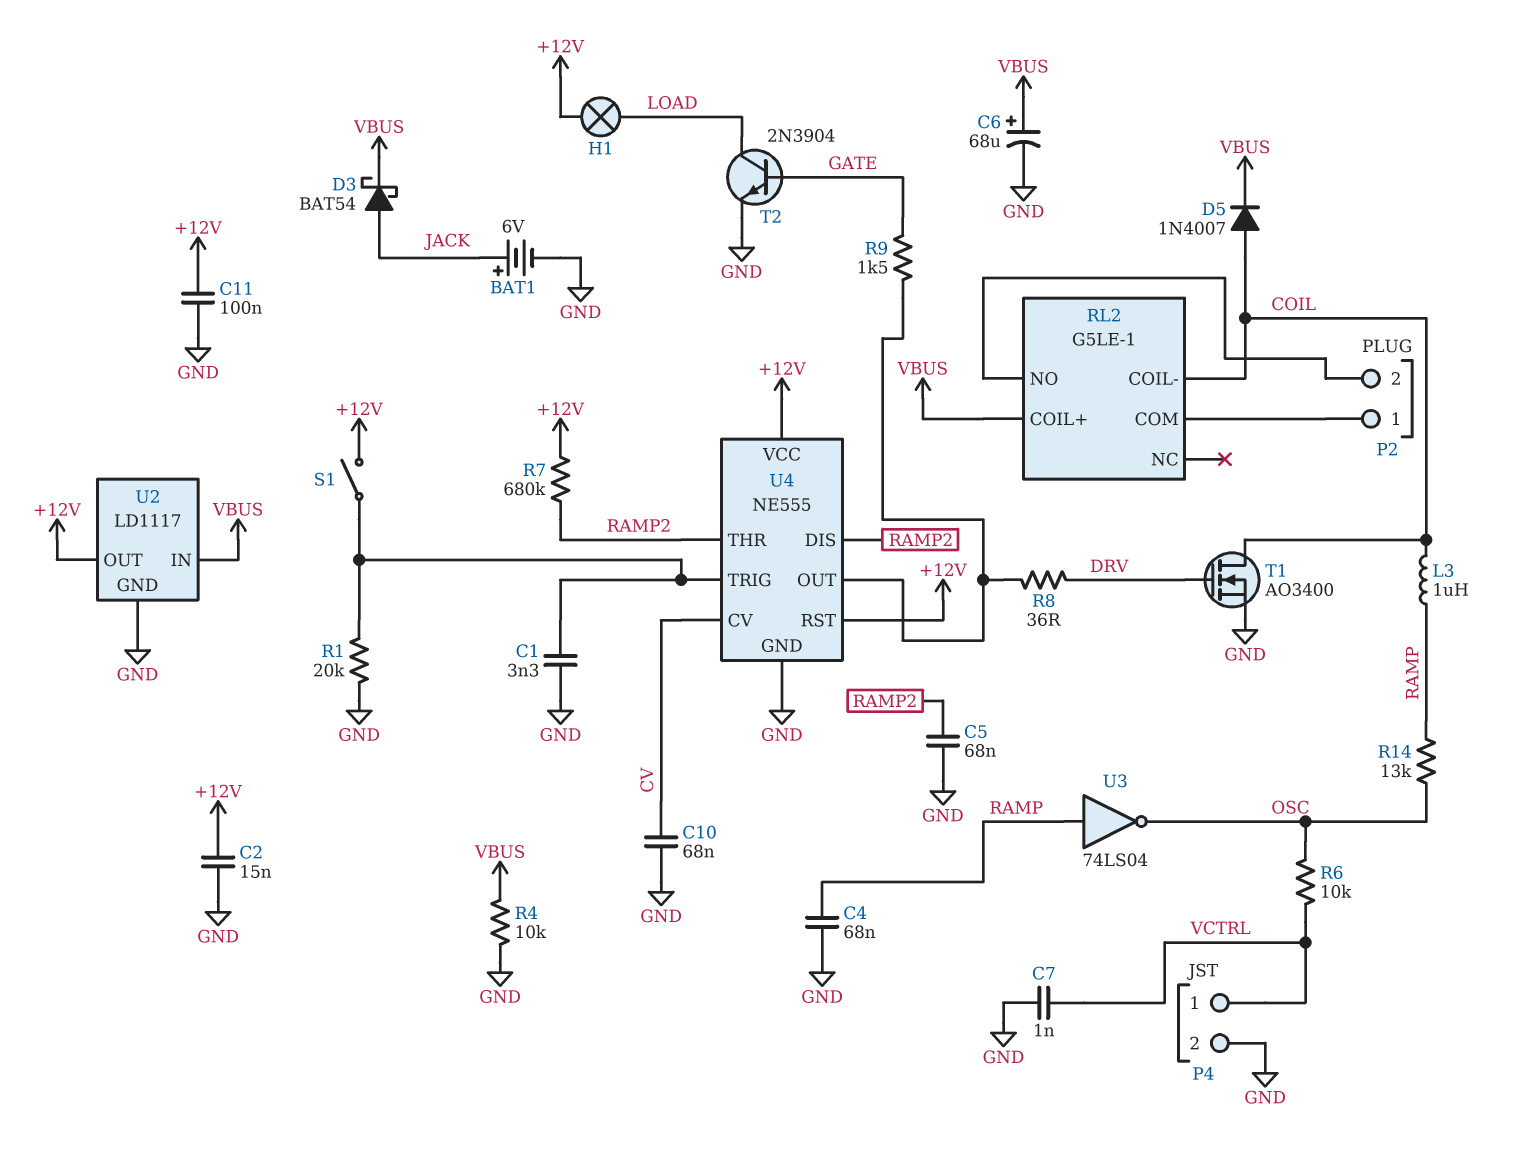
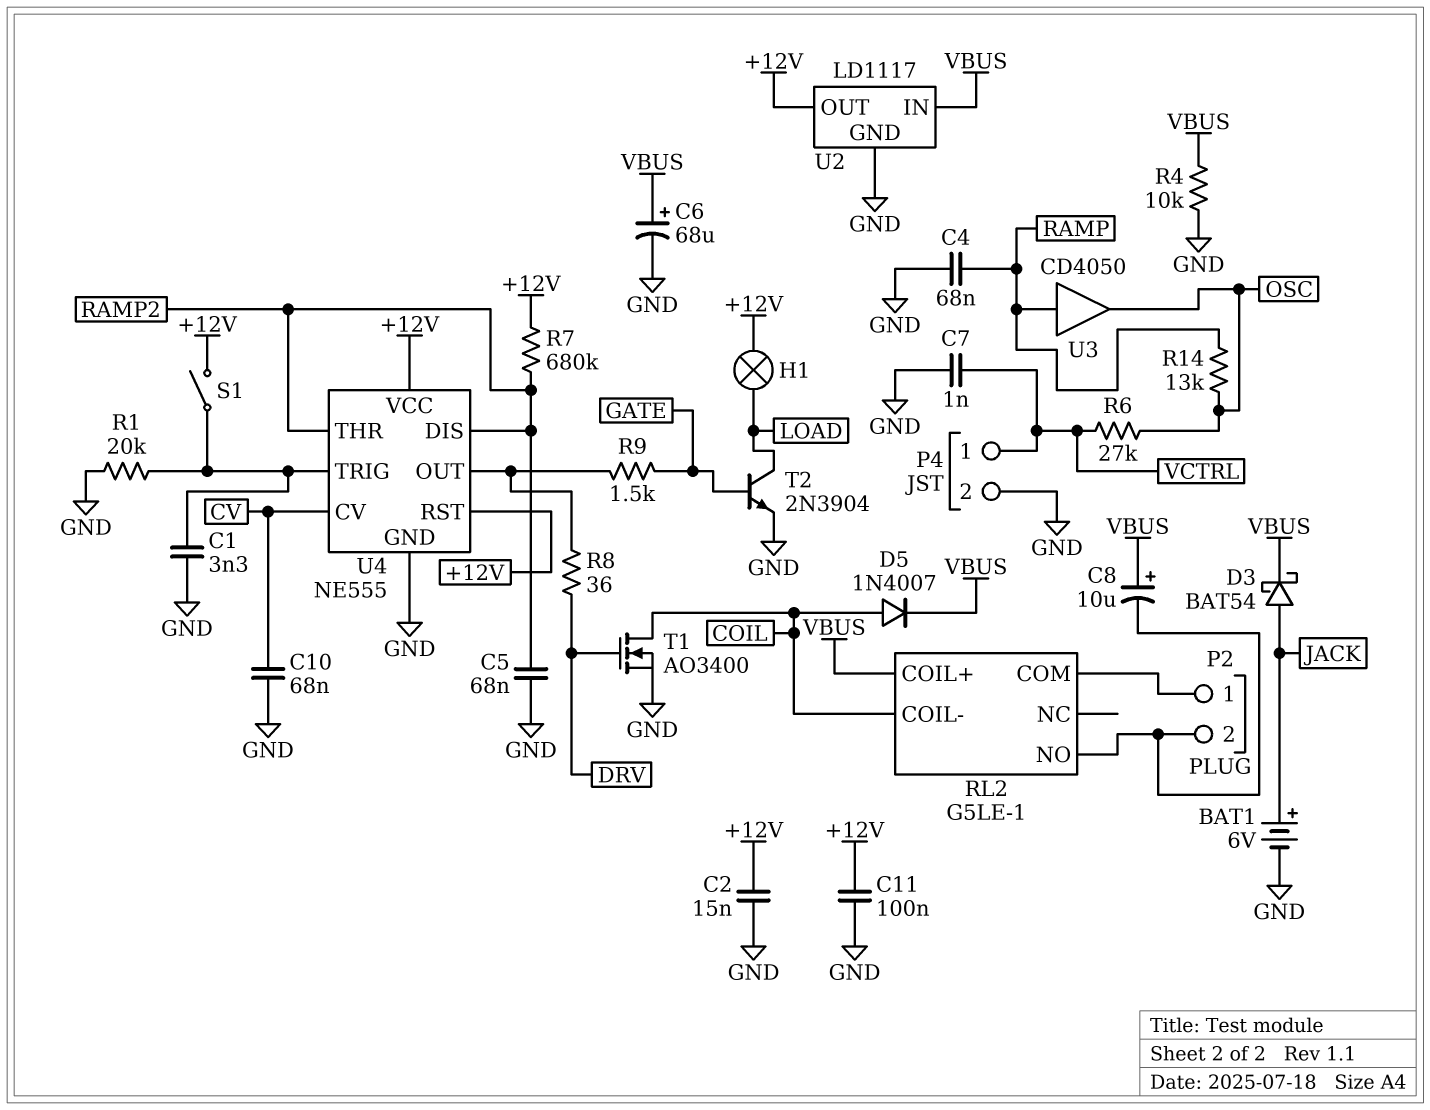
C8: none -> 10uF (plus VBUS, minus P2/2)
L3: 1uH (COIL, RAMP) -> none
R6: 10k (OSC, VCTRL) -> 27k (OSC, VCTRL)
U3: NOT 74LS04 (in RAMP, out OSC) -> buffer CD4050 (in RAMP, out OSC)

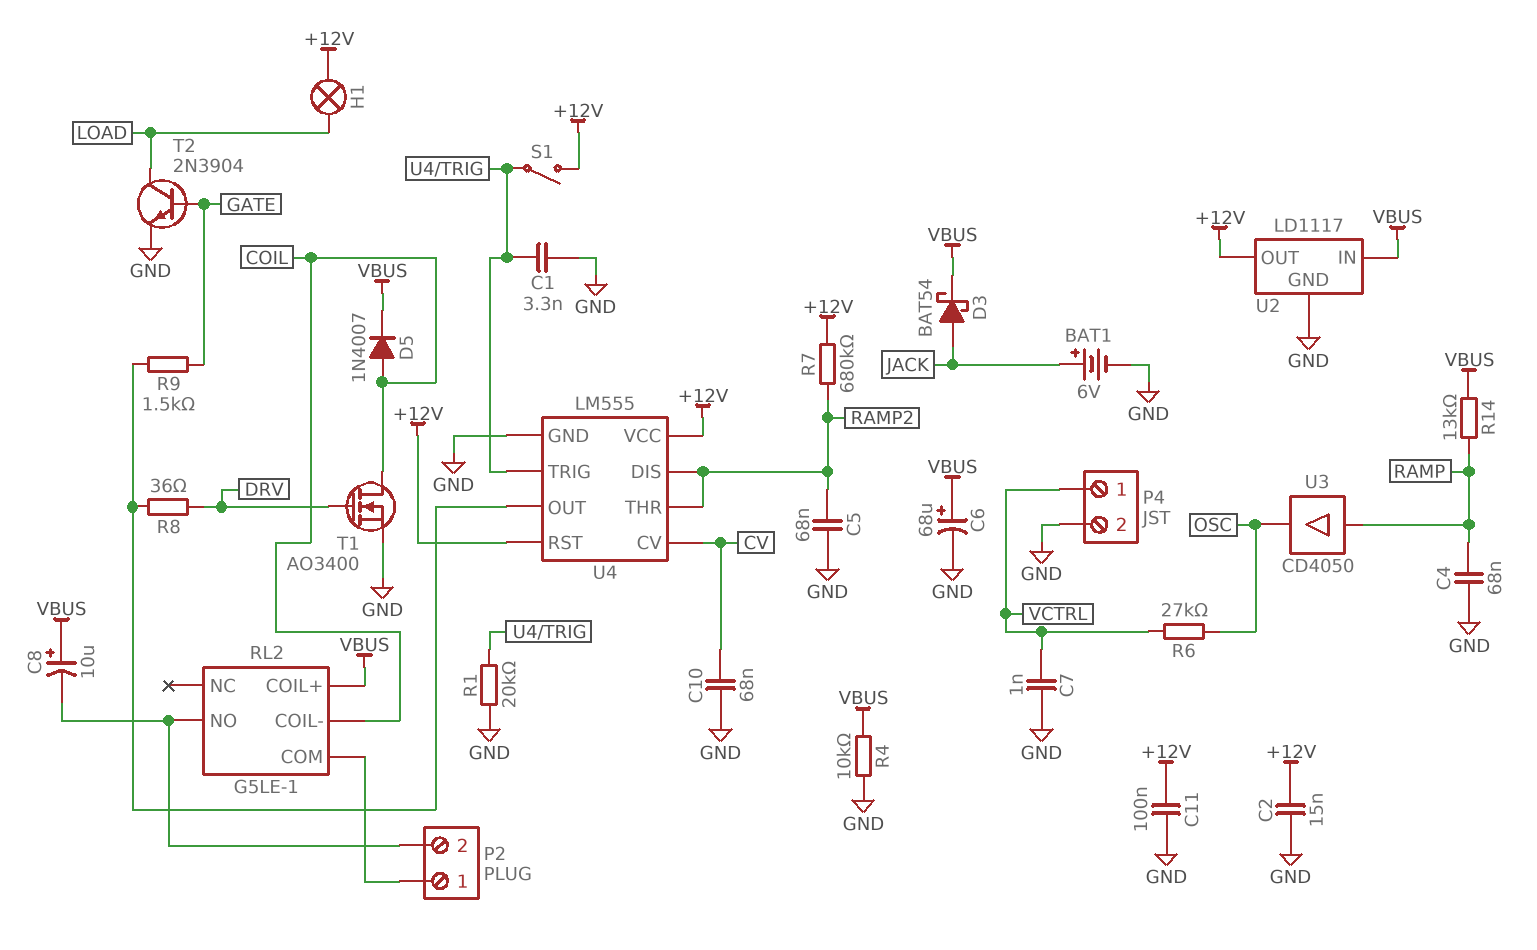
R14: 13k (OSC, RAMP) -> 13k (RAMP, VBUS)
U4: NE555 -> LM555

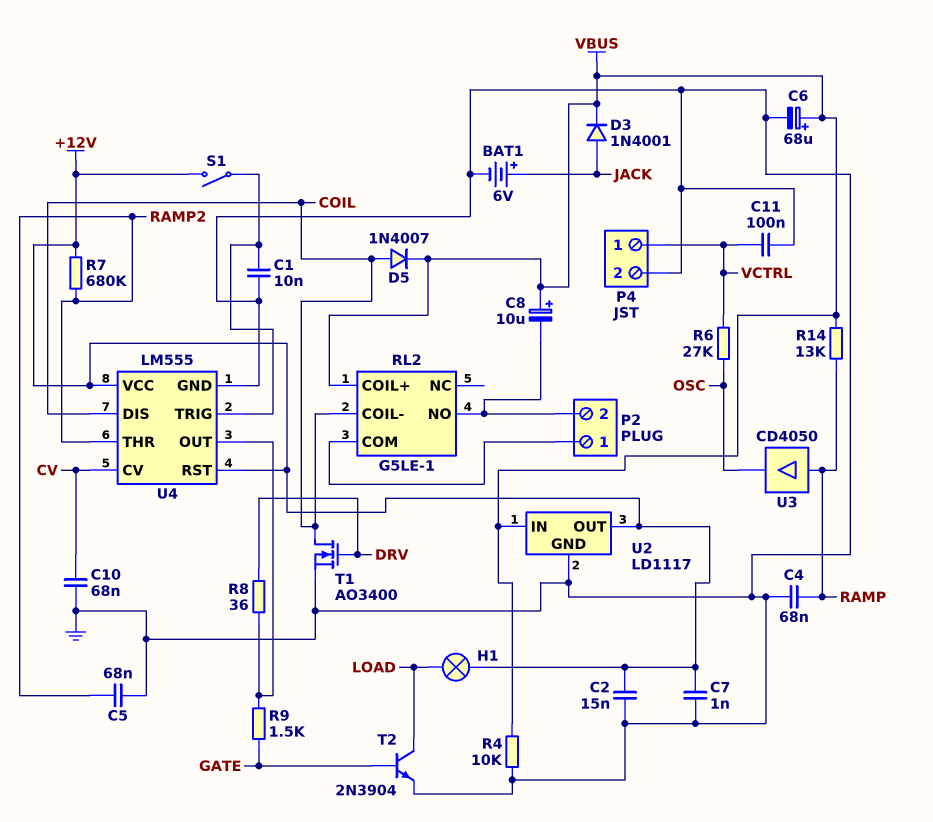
C1: 3.3nF (GND, U4/TRIG) -> 10nF (GND, U4/TRIG)
C7: 1nF (GND, VCTRL) -> 1nF (+12V, GND)
C11: 100nF (+12V, GND) -> 100nF (GND, VCTRL)
D3: schottky BAT54 (A JACK, K VBUS) -> diode 1N4001 (A JACK, K VBUS)
R1: 20k (GND, U4/TRIG) -> none
U4 pin DIS: RAMP2 -> COIL

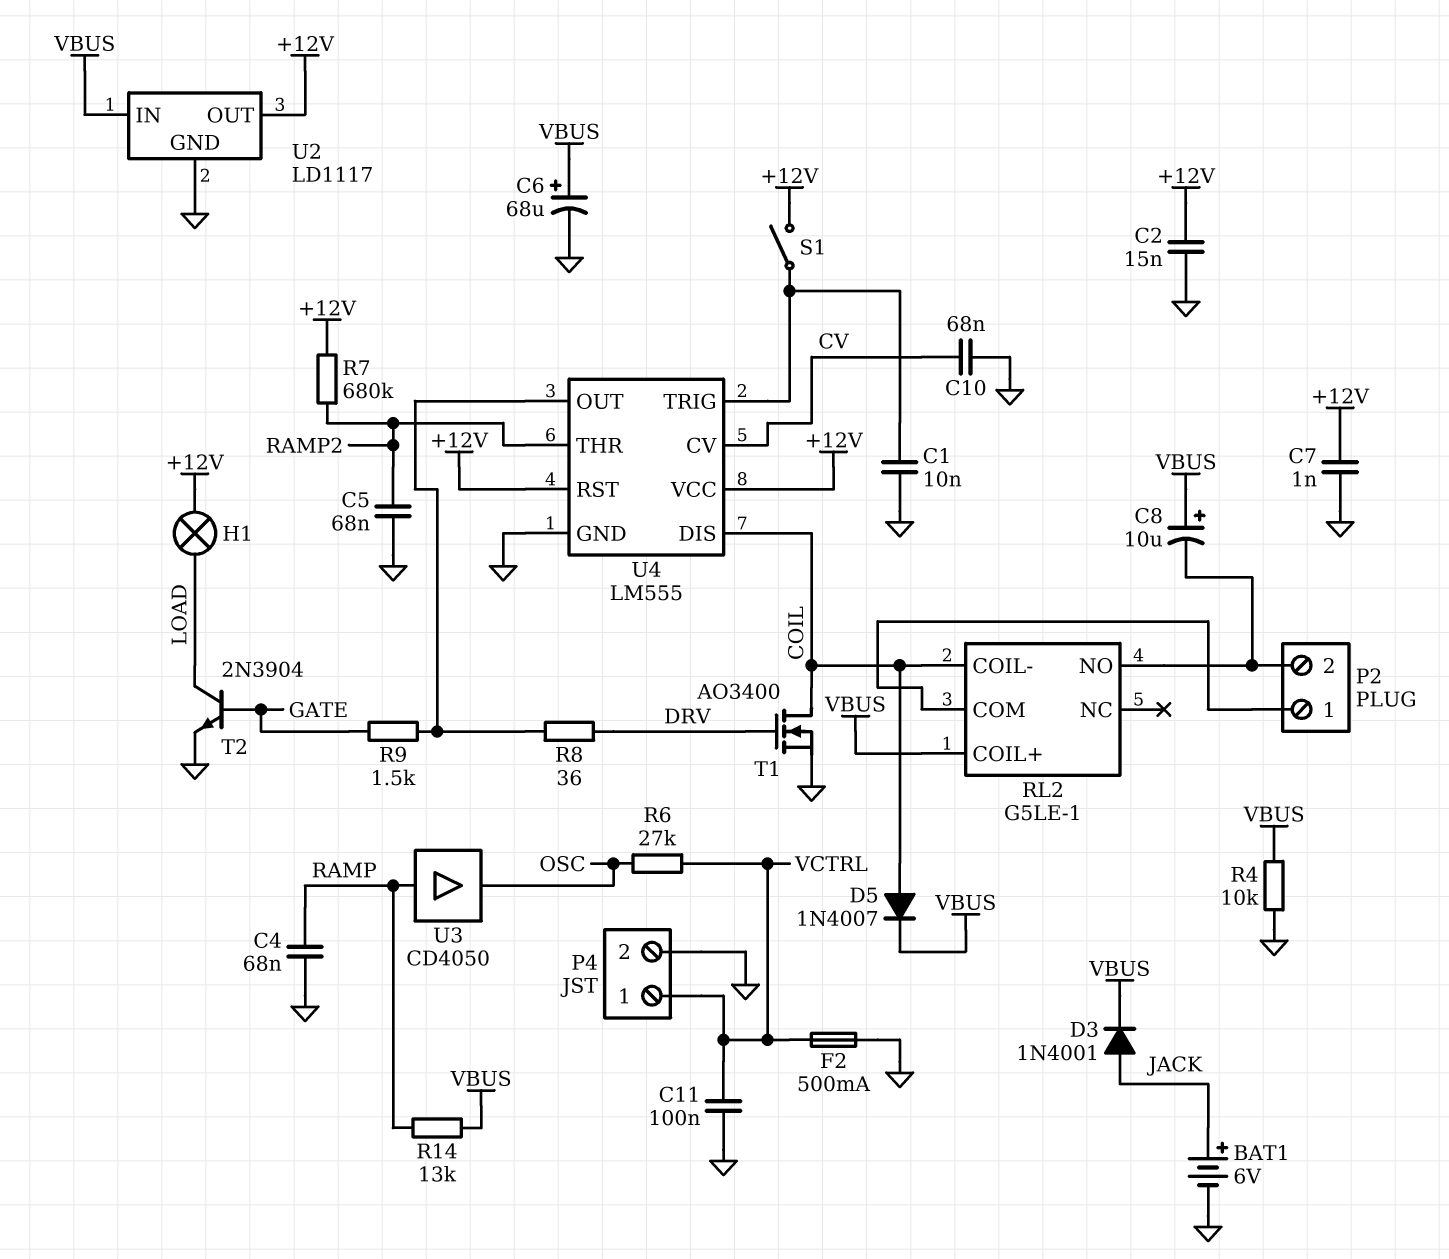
F2: none -> 500mA (GND, VCTRL)

